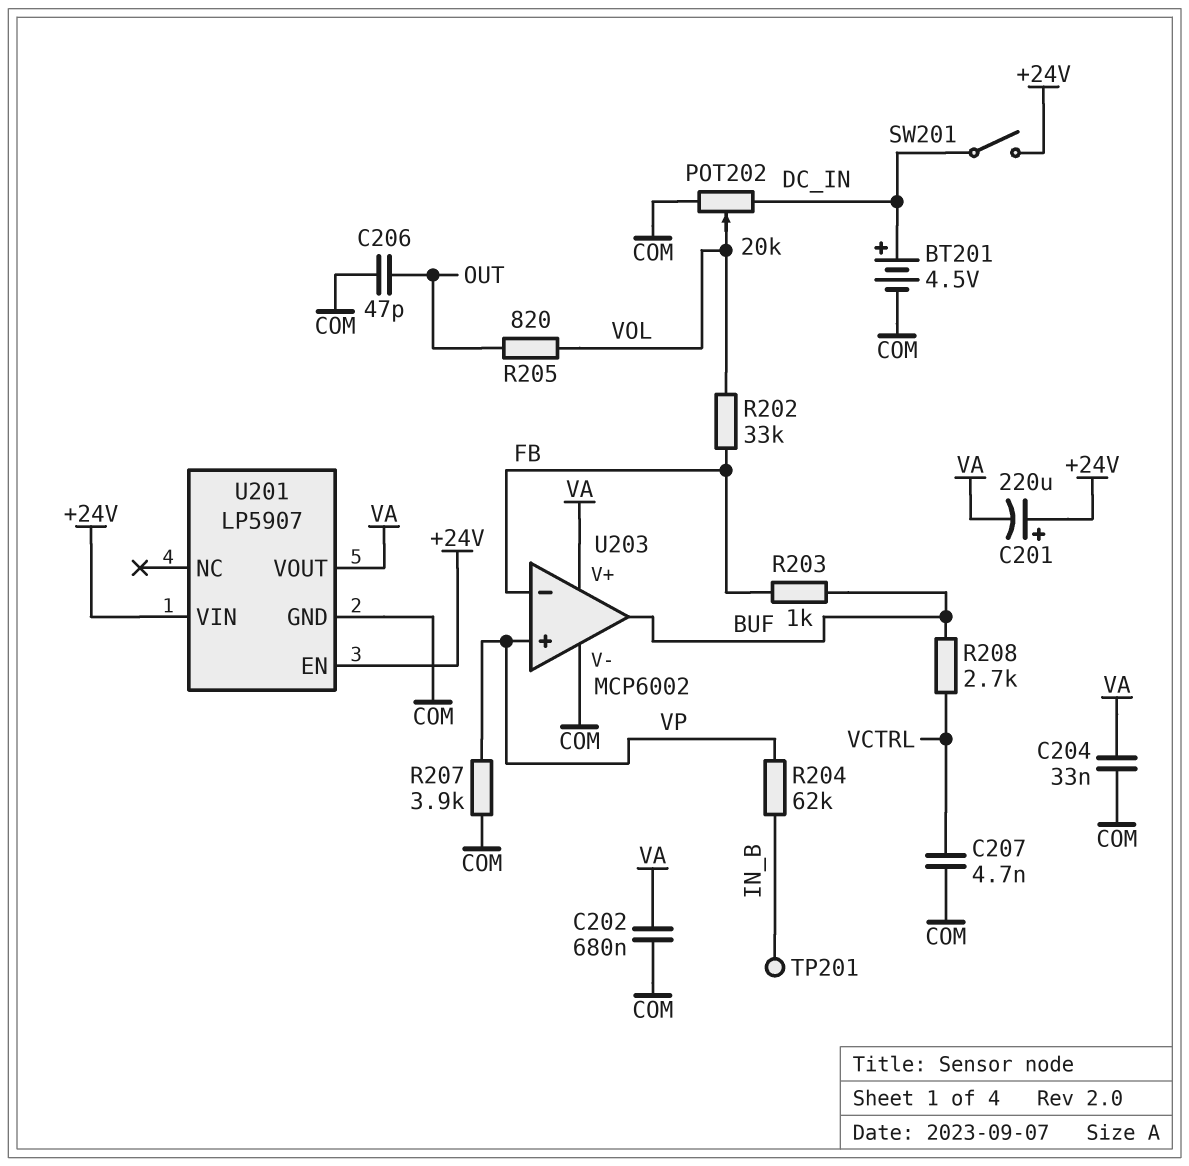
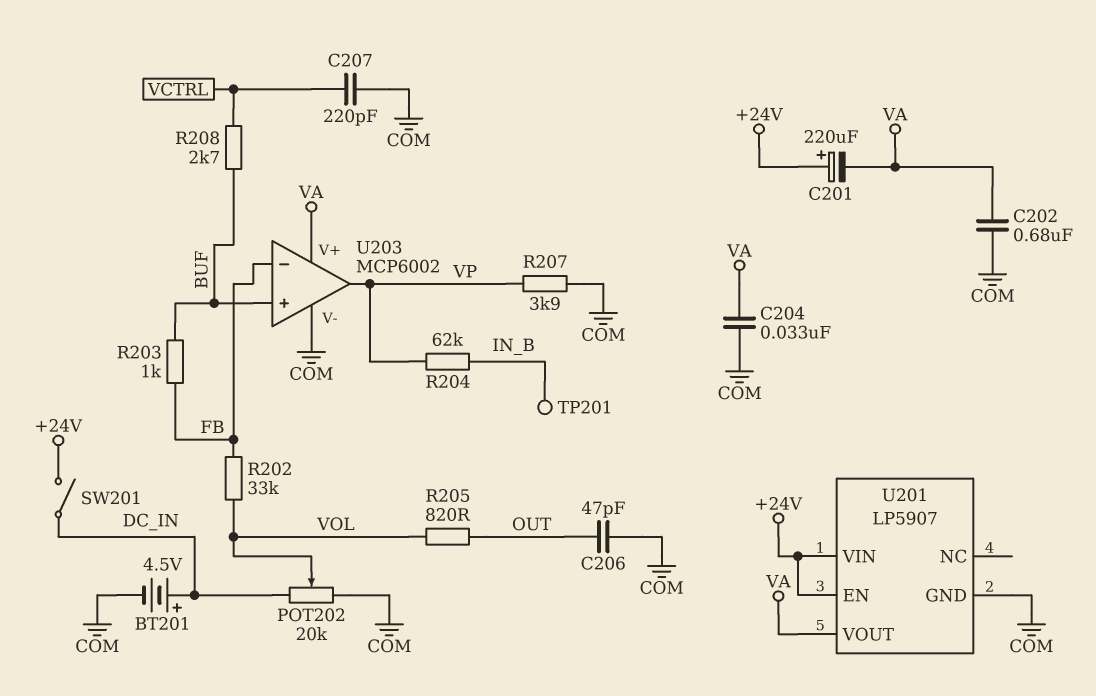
C207: 4.7nF (COM, VCTRL) -> 220pF (COM, VCTRL)
U203 pin in+: VP -> BUF
U203 pin out: BUF -> VP

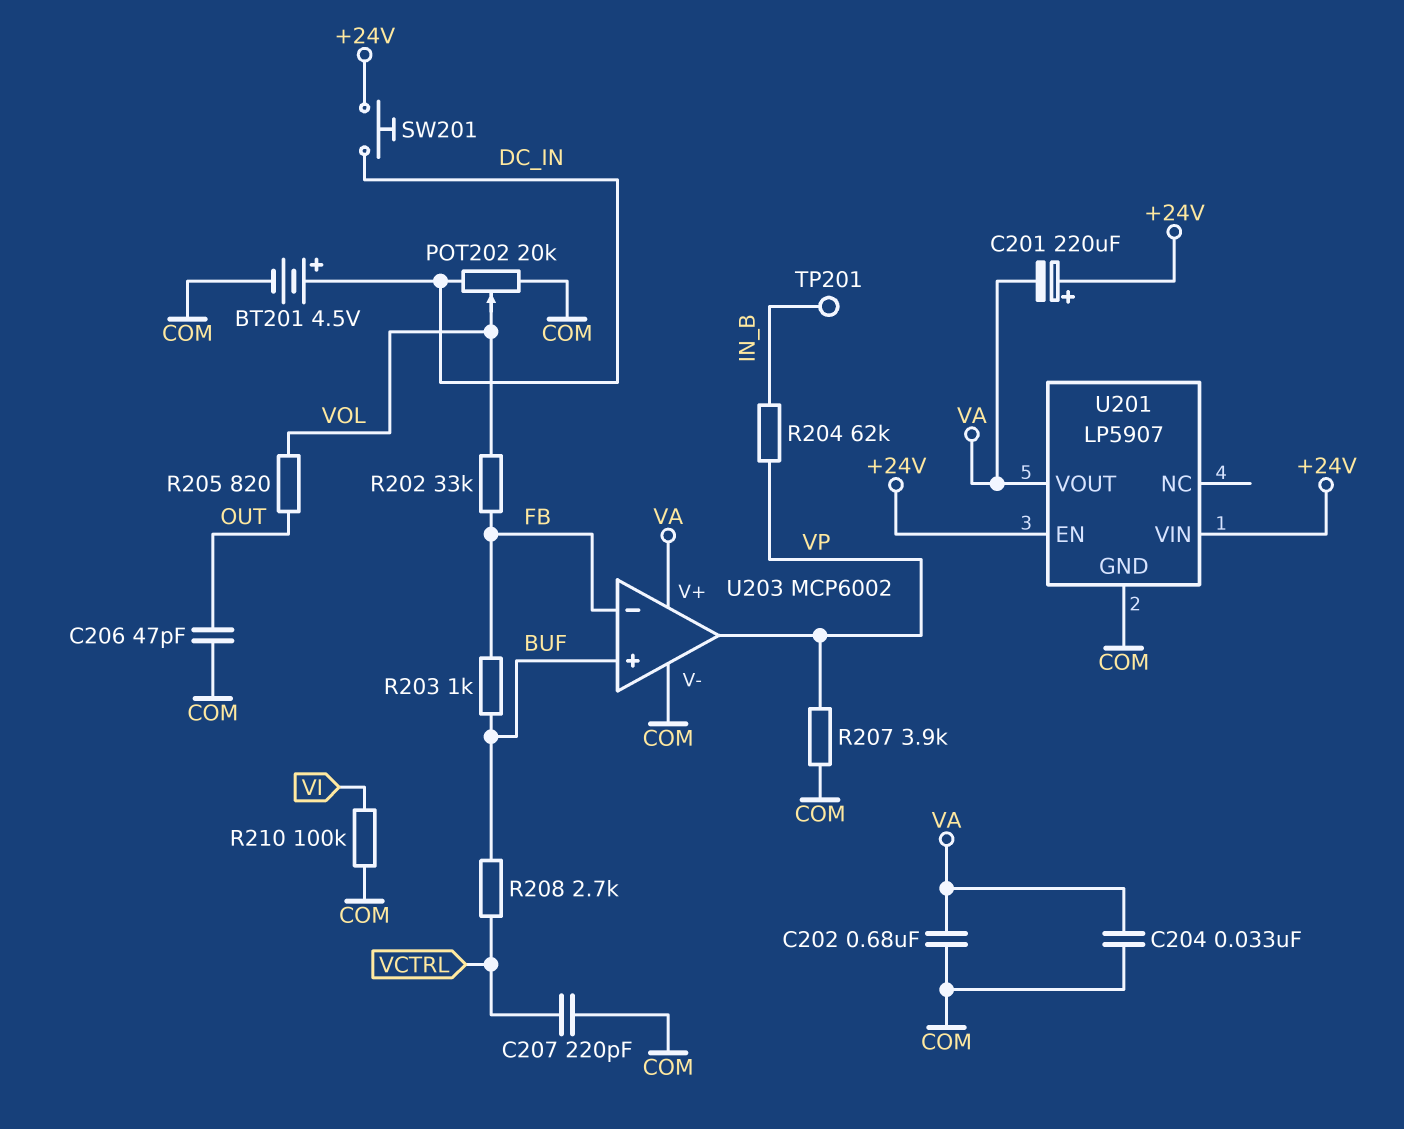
R210: none -> 100k (COM, VI)
SW201: switch (+24V, DC_IN) -> button (+24V, DC_IN)

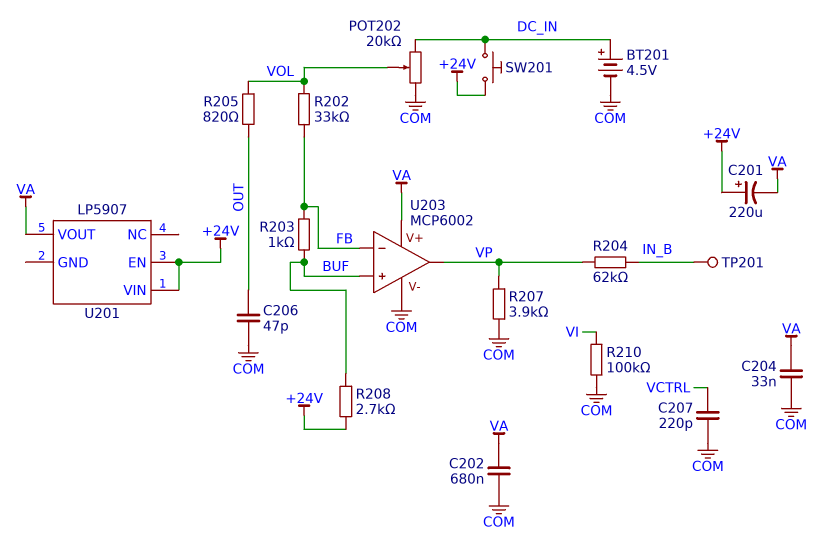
R208: 2.7k (BUF, VCTRL) -> 2.7k (+24V, BUF)
U201 pin GND: COM -> none

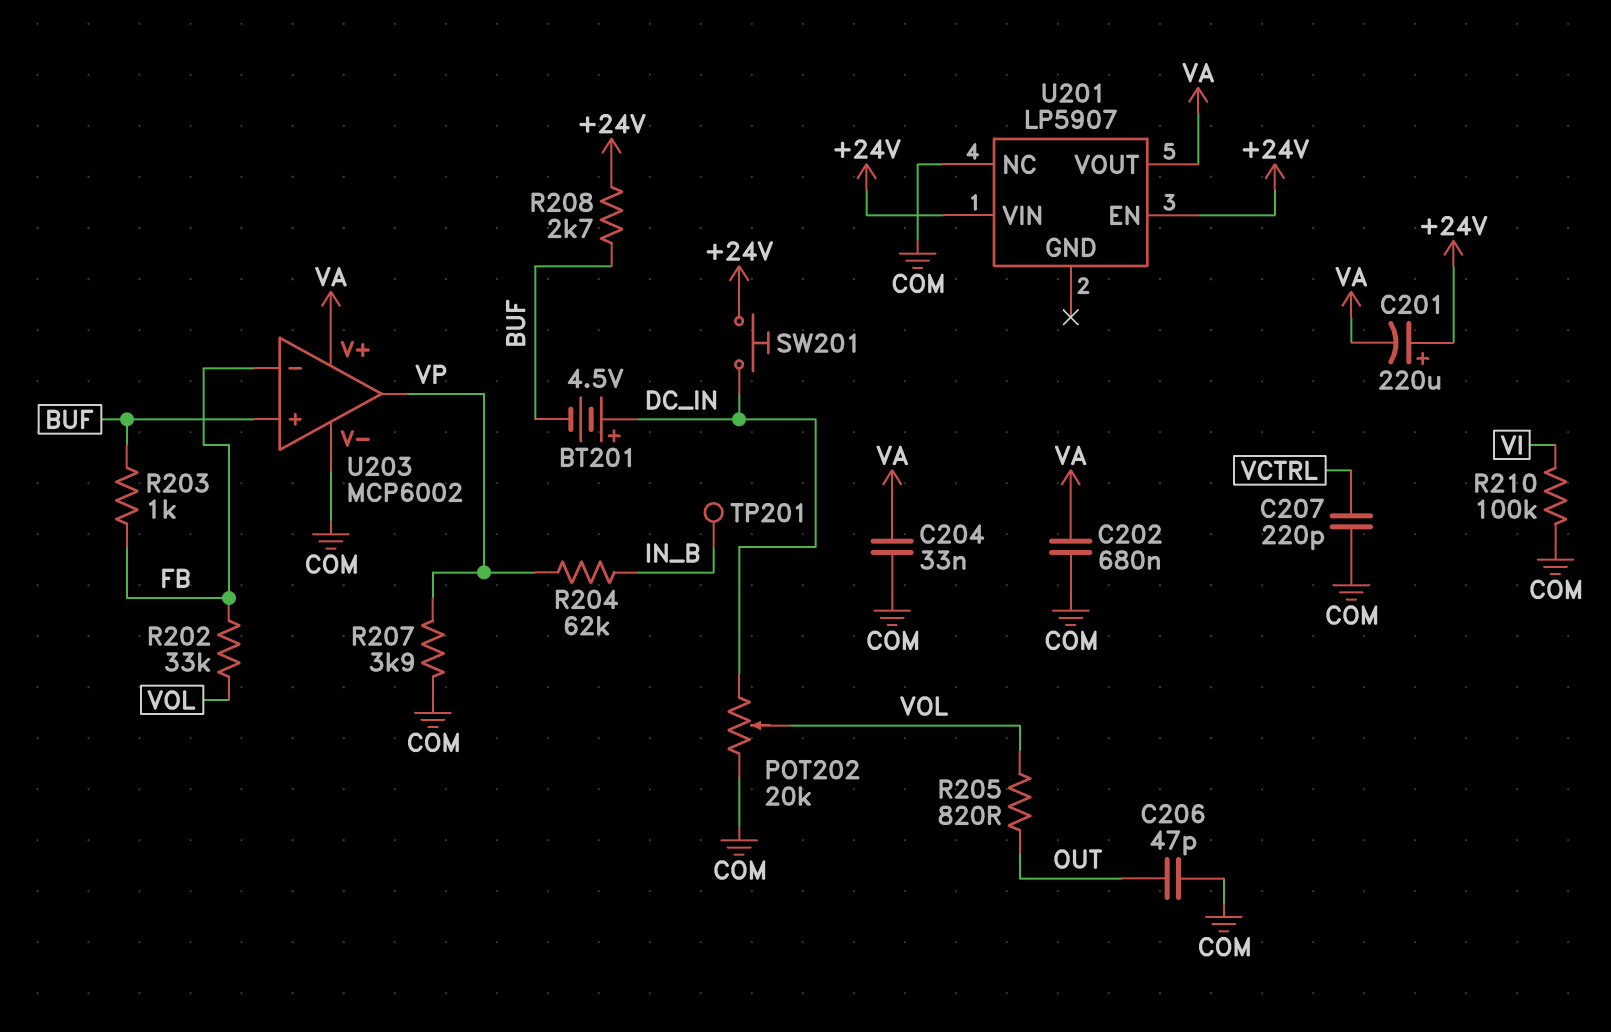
BT201: 4.5V (plus DC_IN, minus COM) -> 4.5V (plus DC_IN, minus BUF)
U201 pin NC: none -> COM

